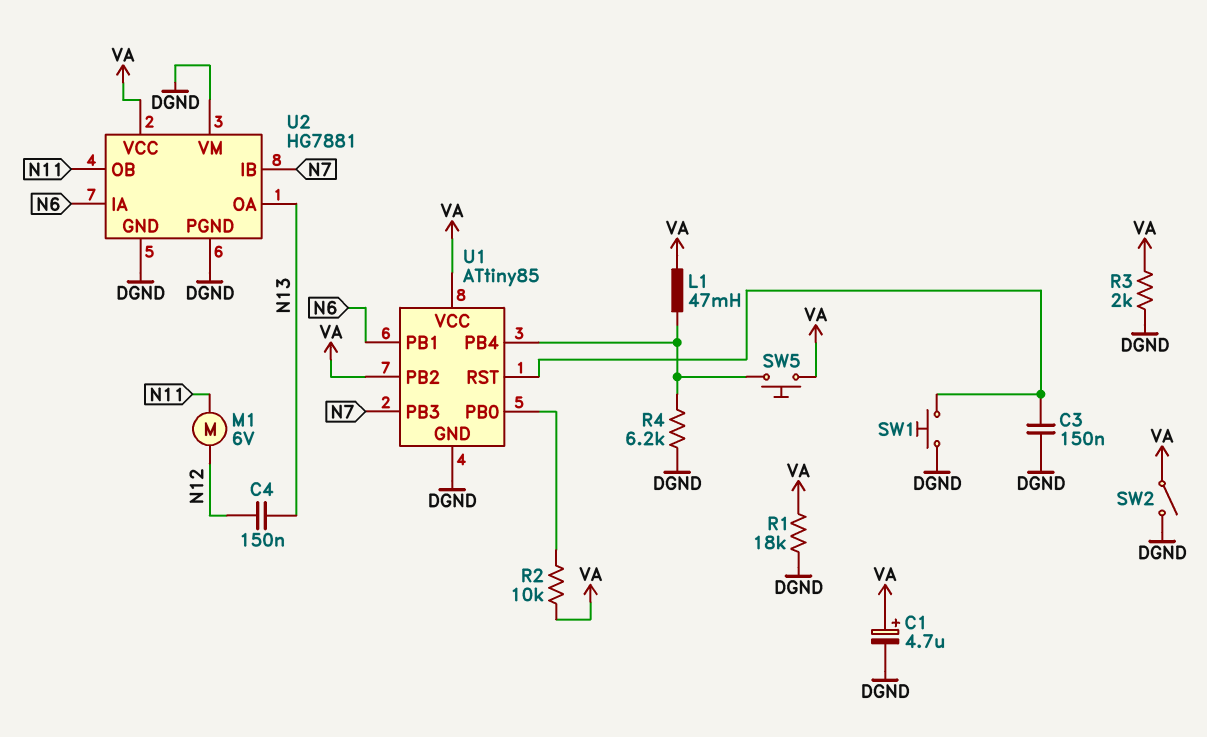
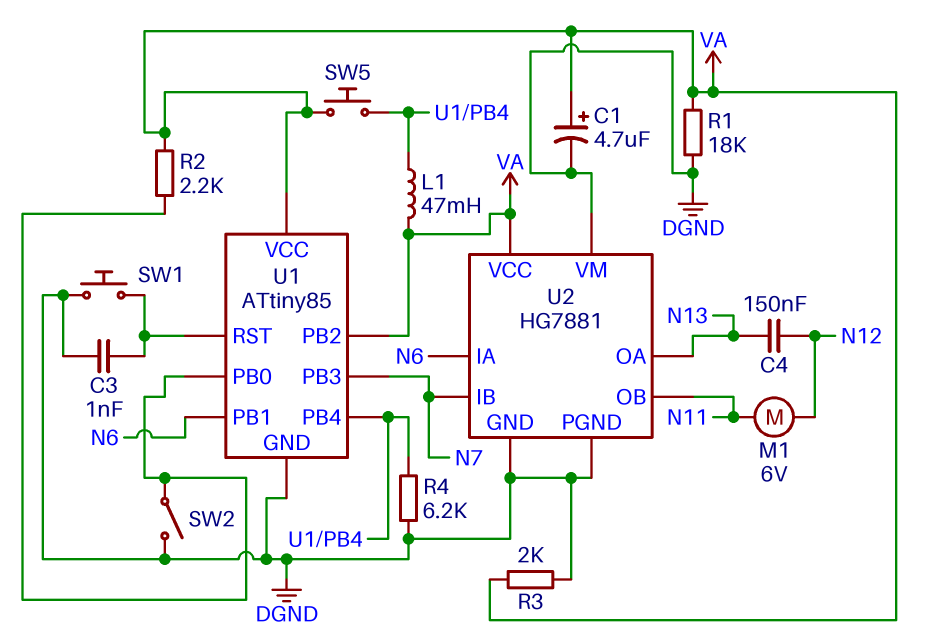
C3: 150nF (DGND, U1/RST) -> 1nF (DGND, U1/RST)
R2: 10k (U1/PB0, VA) -> 2.2k (U1/PB0, VA)
SW2: switch (DGND, VA) -> switch (DGND, U1/PB0)

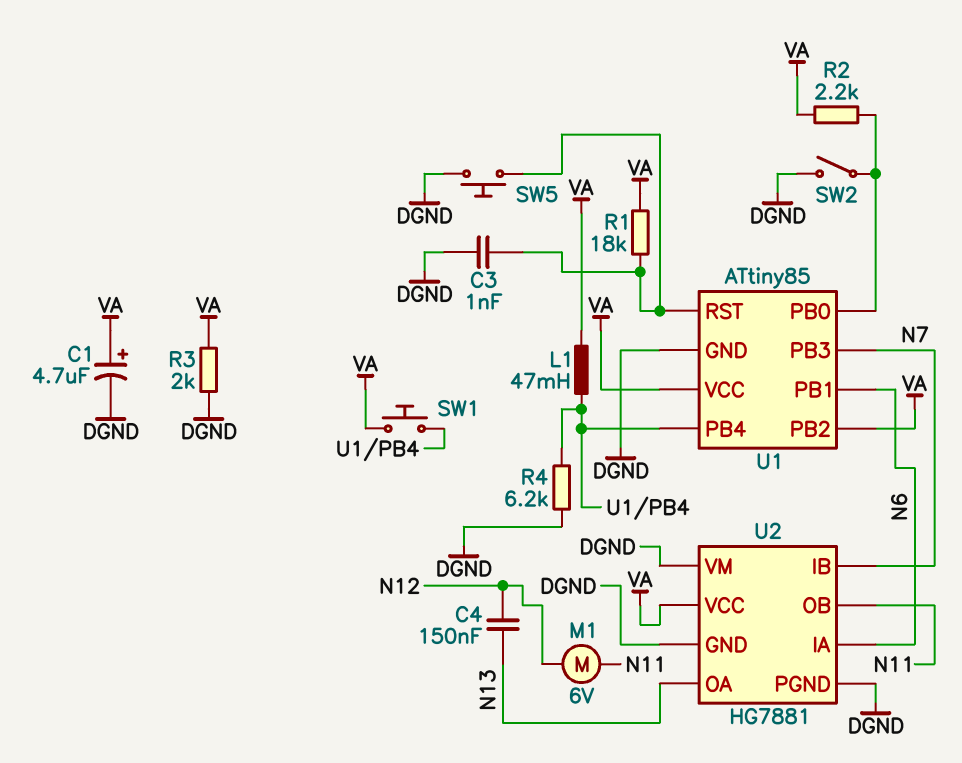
R1: 18k (DGND, VA) -> 18k (U1/RST, VA)
SW1: button (DGND, U1/RST) -> button (U1/PB4, VA)
SW5: button (U1/PB4, VA) -> button (DGND, U1/RST)

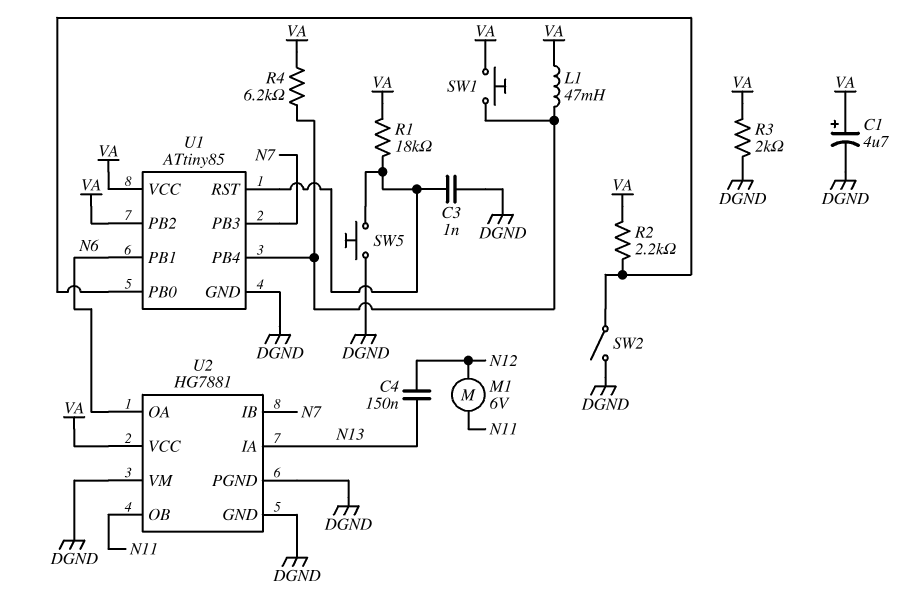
R4: 6.2k (DGND, U1/PB4) -> 6.2k (U1/PB4, VA)
U2 pin IA: N6 -> N13
U2 pin OA: N13 -> N6

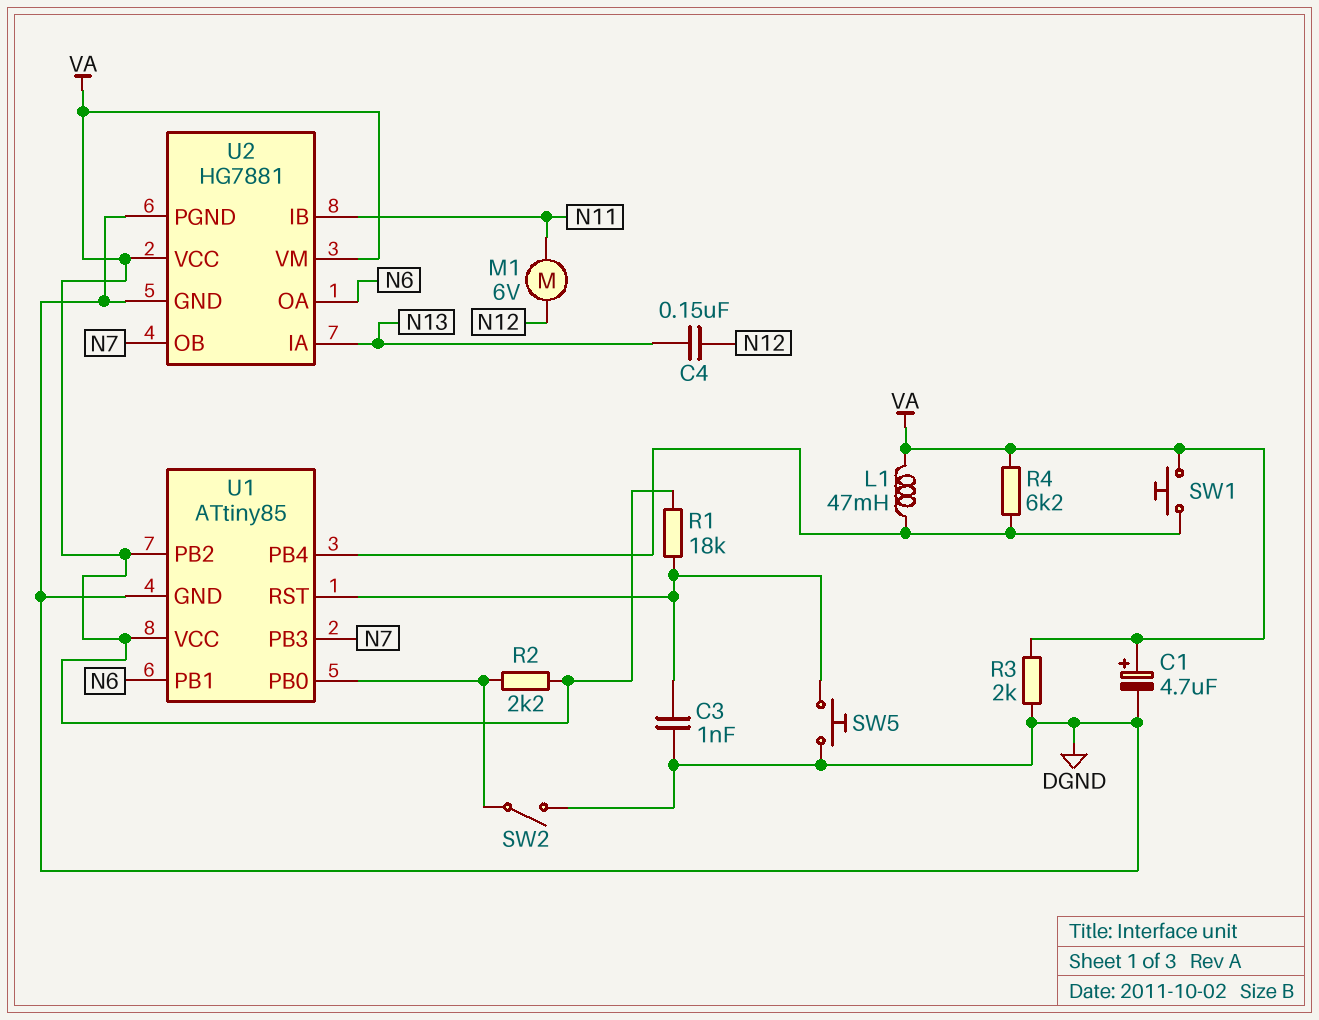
U2 pin IB: N7 -> N11
U2 pin OB: N11 -> N7
U2 pin VM: DGND -> VA

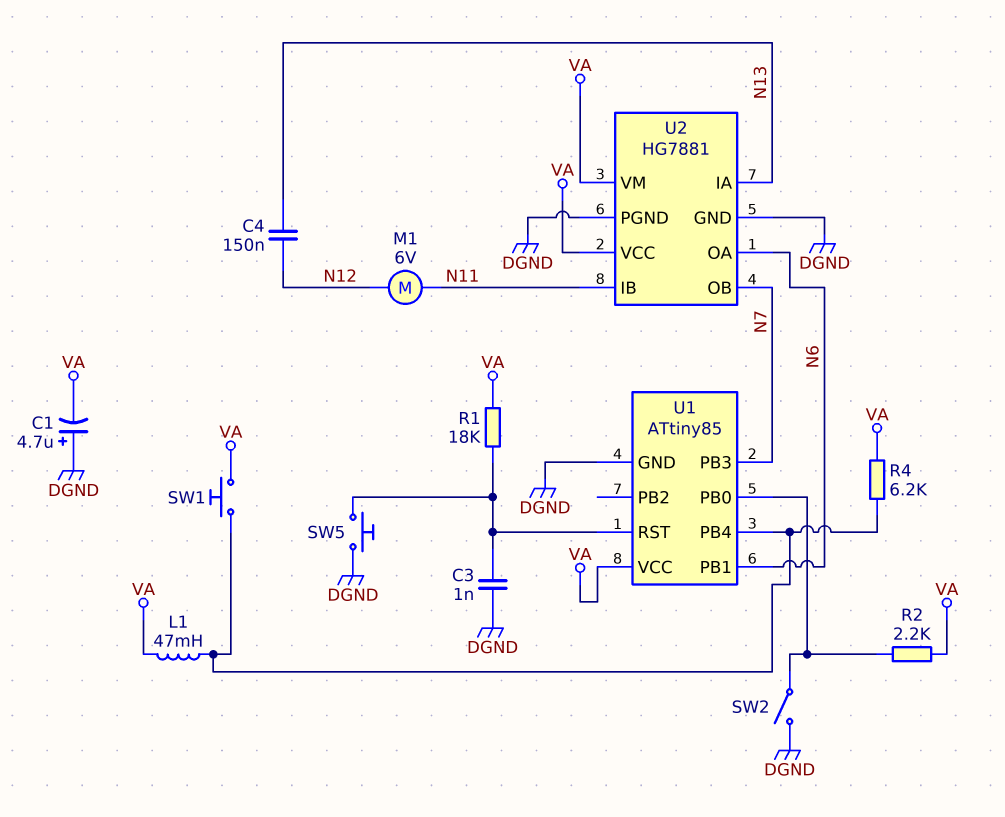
C1: 4.7uF (plus VA, minus DGND) -> 4.7uF (plus DGND, minus VA)
R3: 2k (DGND, VA) -> none
U1 pin PB2: VA -> none

